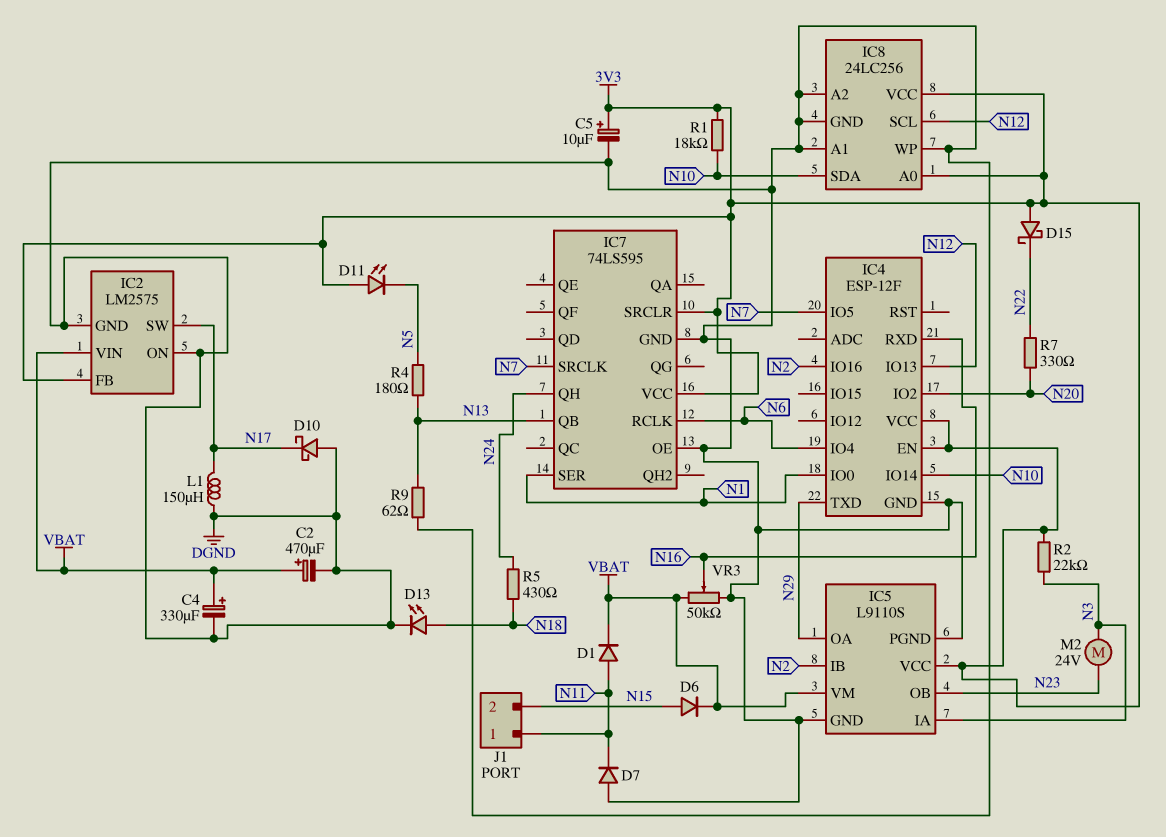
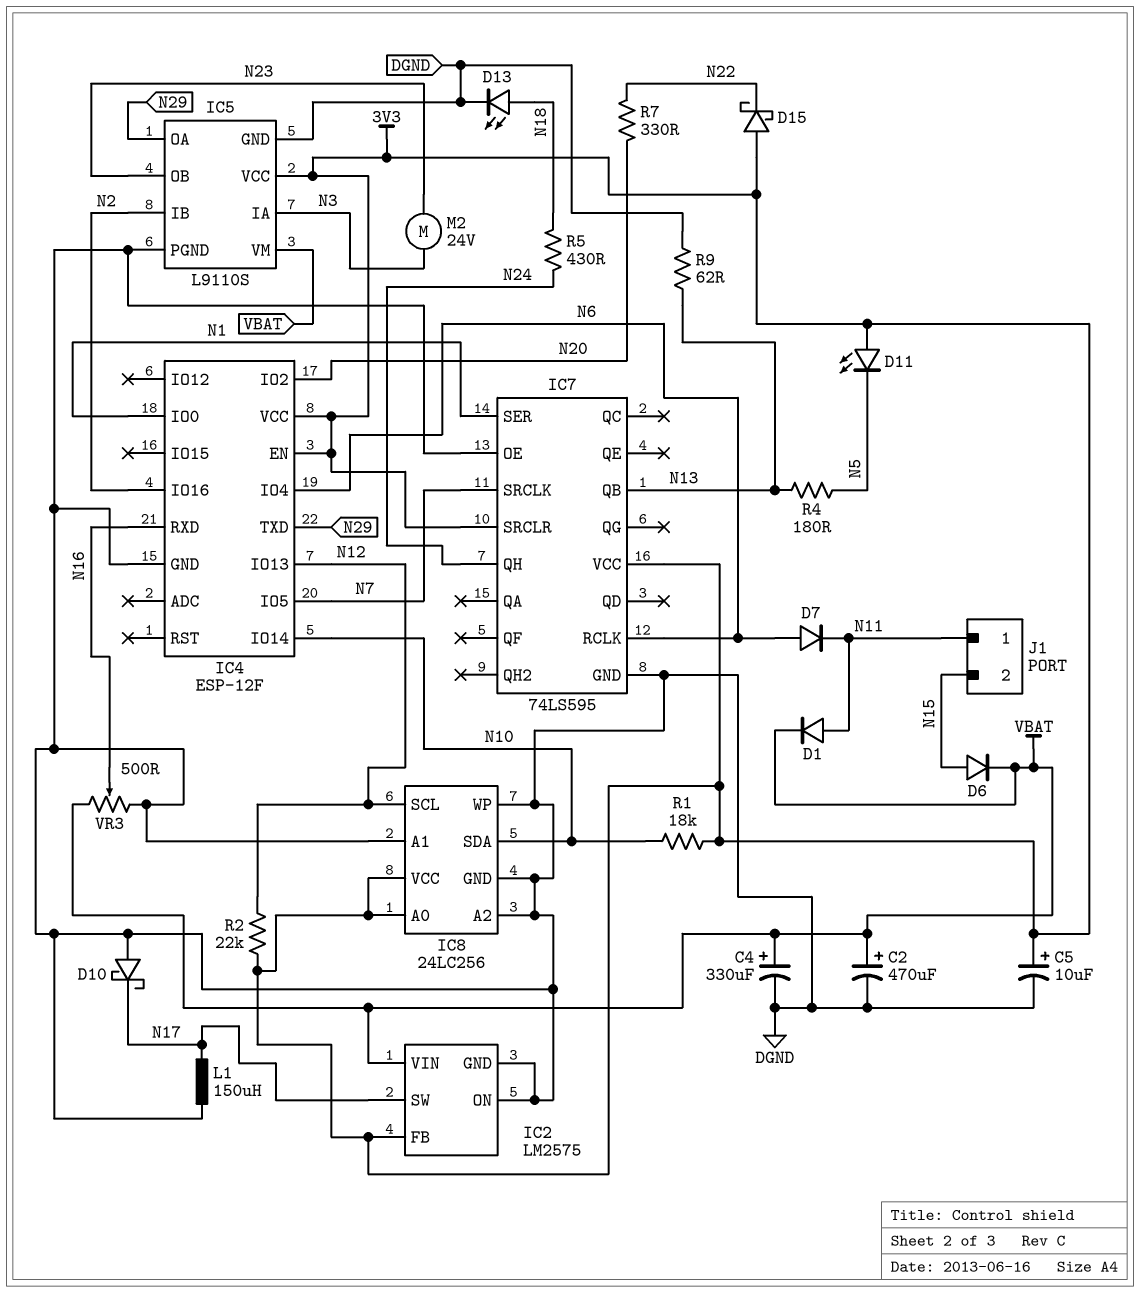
D7: diode (A DGND, K N11) -> diode (A N6, K N11)
R2: 22k (3V3, N3) -> 22k (3V3, N12)
VR3: 50k (DGND, VBAT, wiper N16) -> 500 (DGND, VBAT, wiper N16)

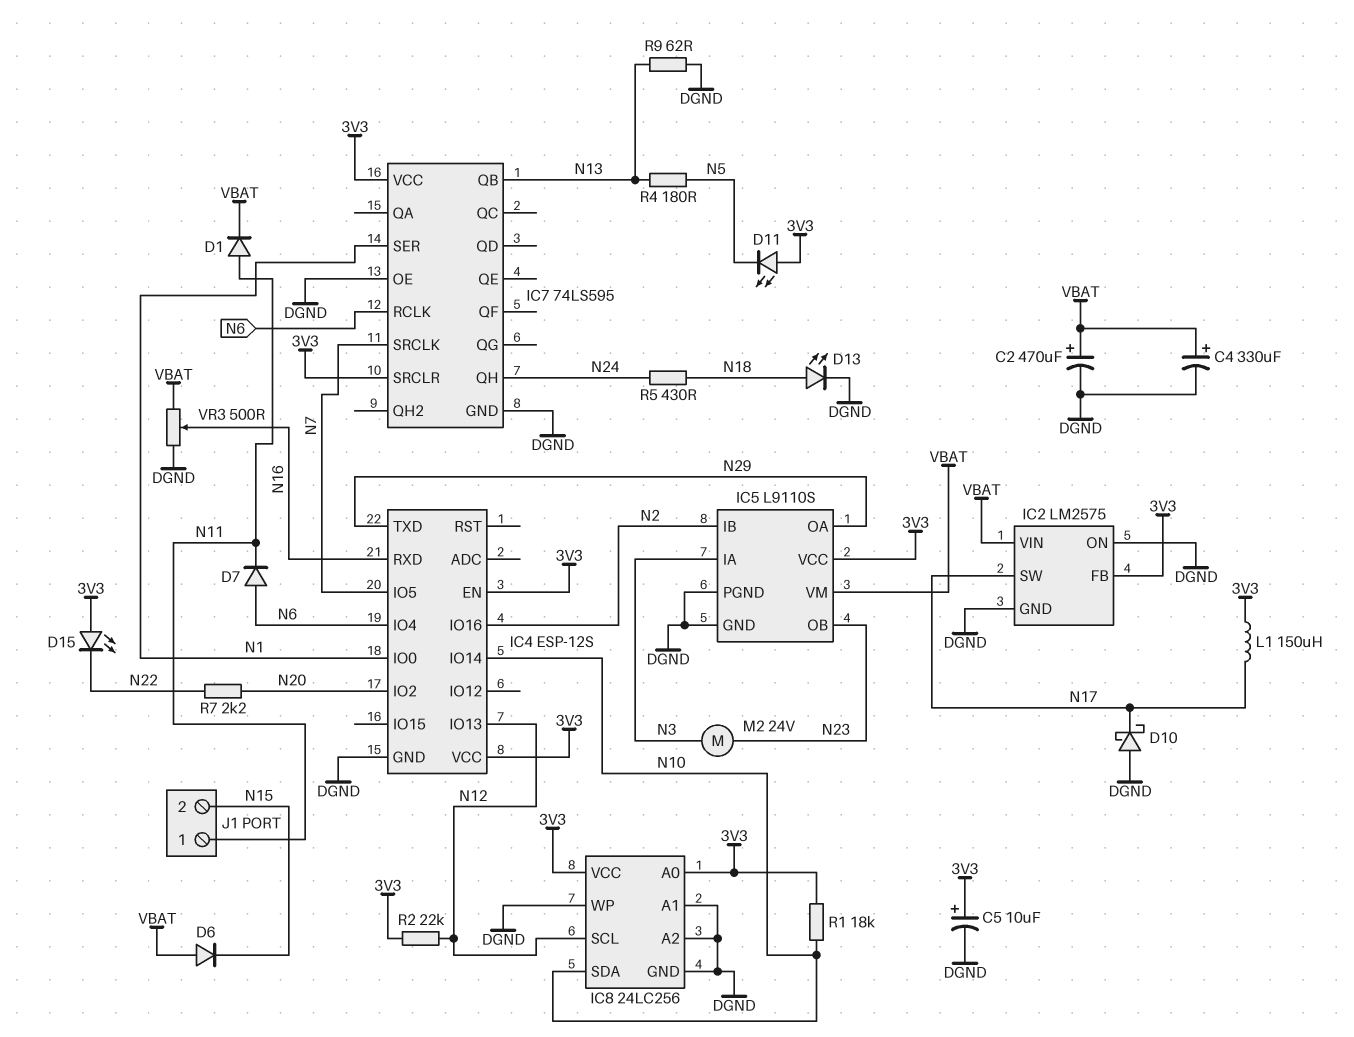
D6: diode (A N15, K VBAT) -> diode (A VBAT, K N15)
D15: schottky (A 3V3, K N22) -> LED (A 3V3, K N22)
IC4: ESP-12F -> ESP-12S
L1: 150uH (DGND, N17) -> 150uH (3V3, N17)
R7: 330 (N20, N22) -> 2.2k (N20, N22)

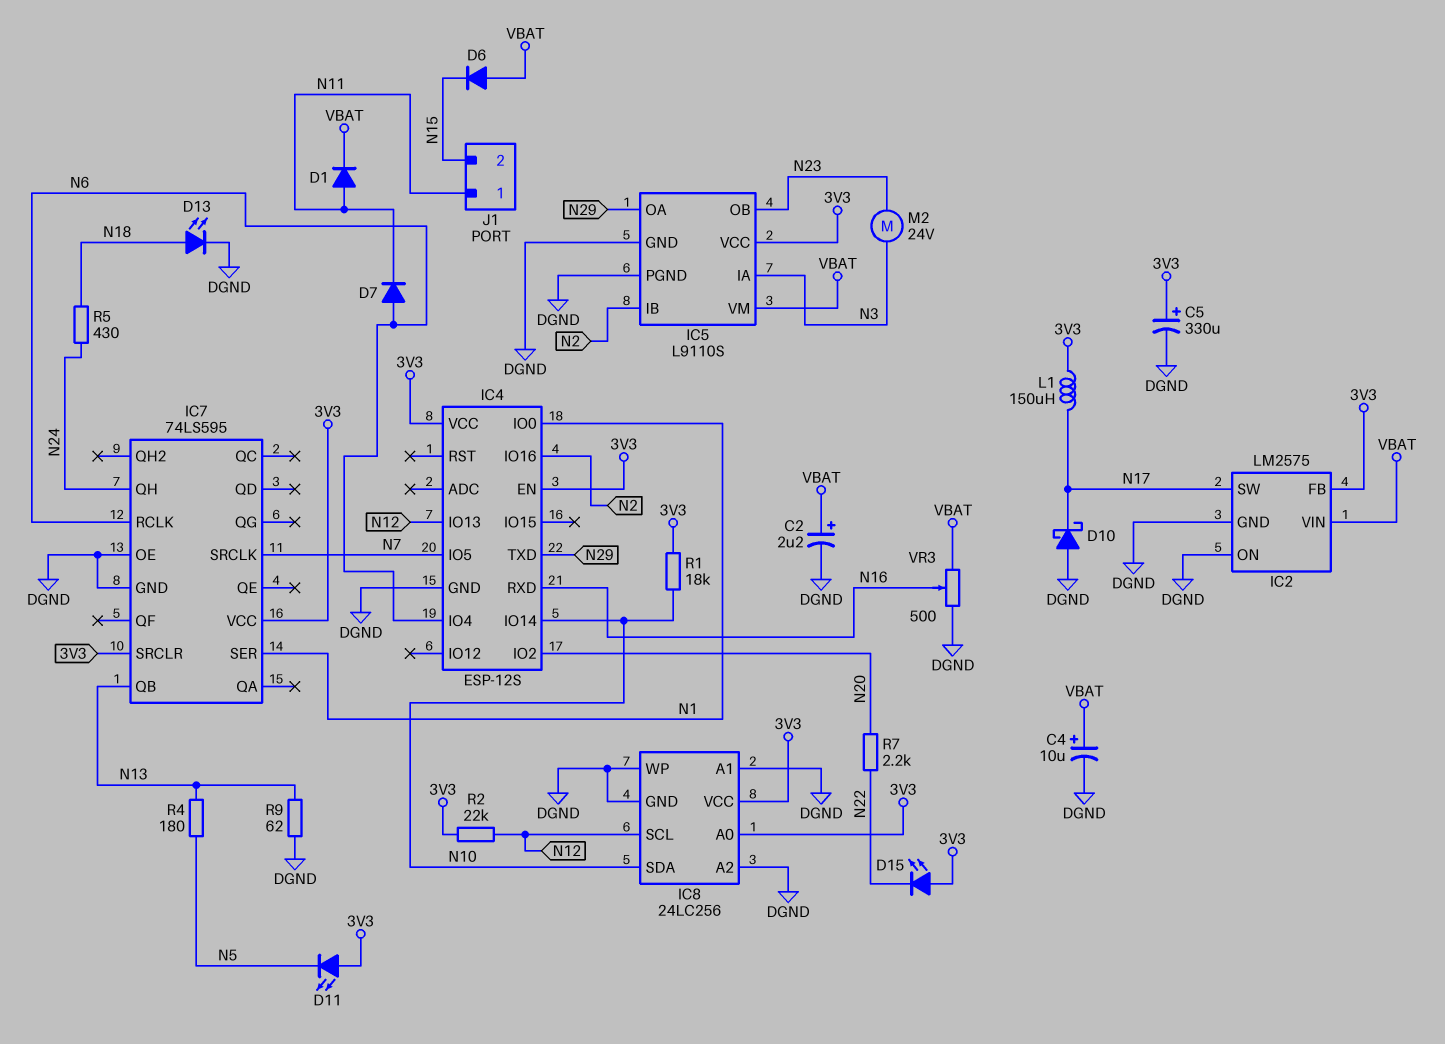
C2: 470uF (plus VBAT, minus DGND) -> 2.2uF (plus VBAT, minus DGND)
C4: 330uF (plus VBAT, minus DGND) -> 10uF (plus VBAT, minus DGND)
C5: 10uF (plus 3V3, minus DGND) -> 330uF (plus 3V3, minus DGND)

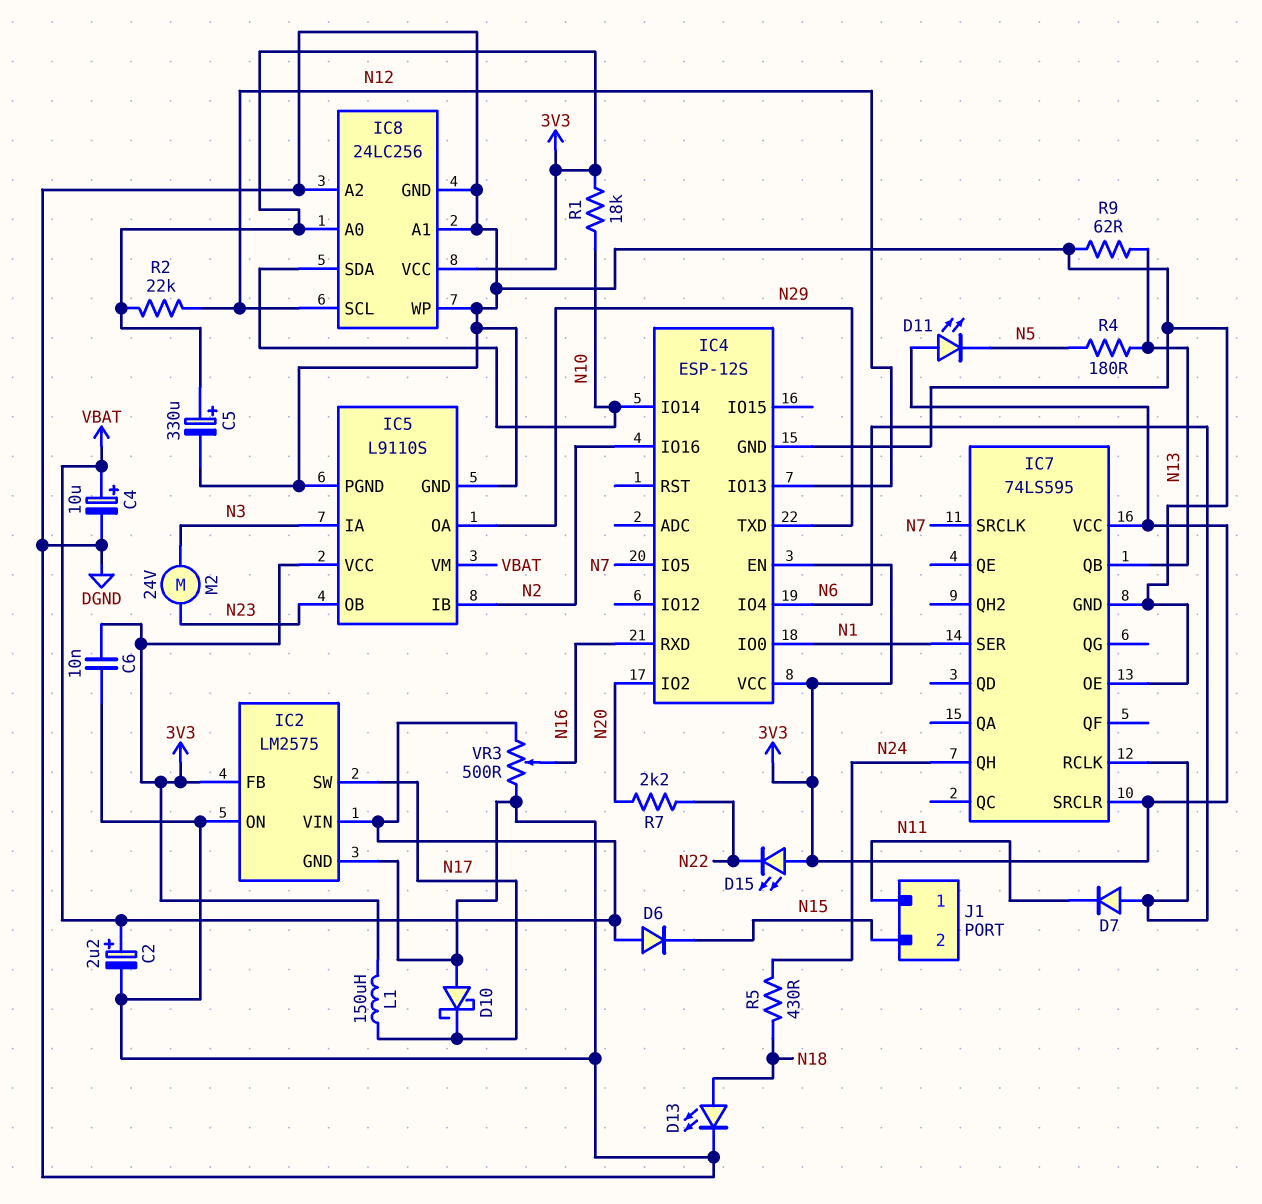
C6: none -> 10nF (3V3, DGND)
D1: diode (A N11, K VBAT) -> none

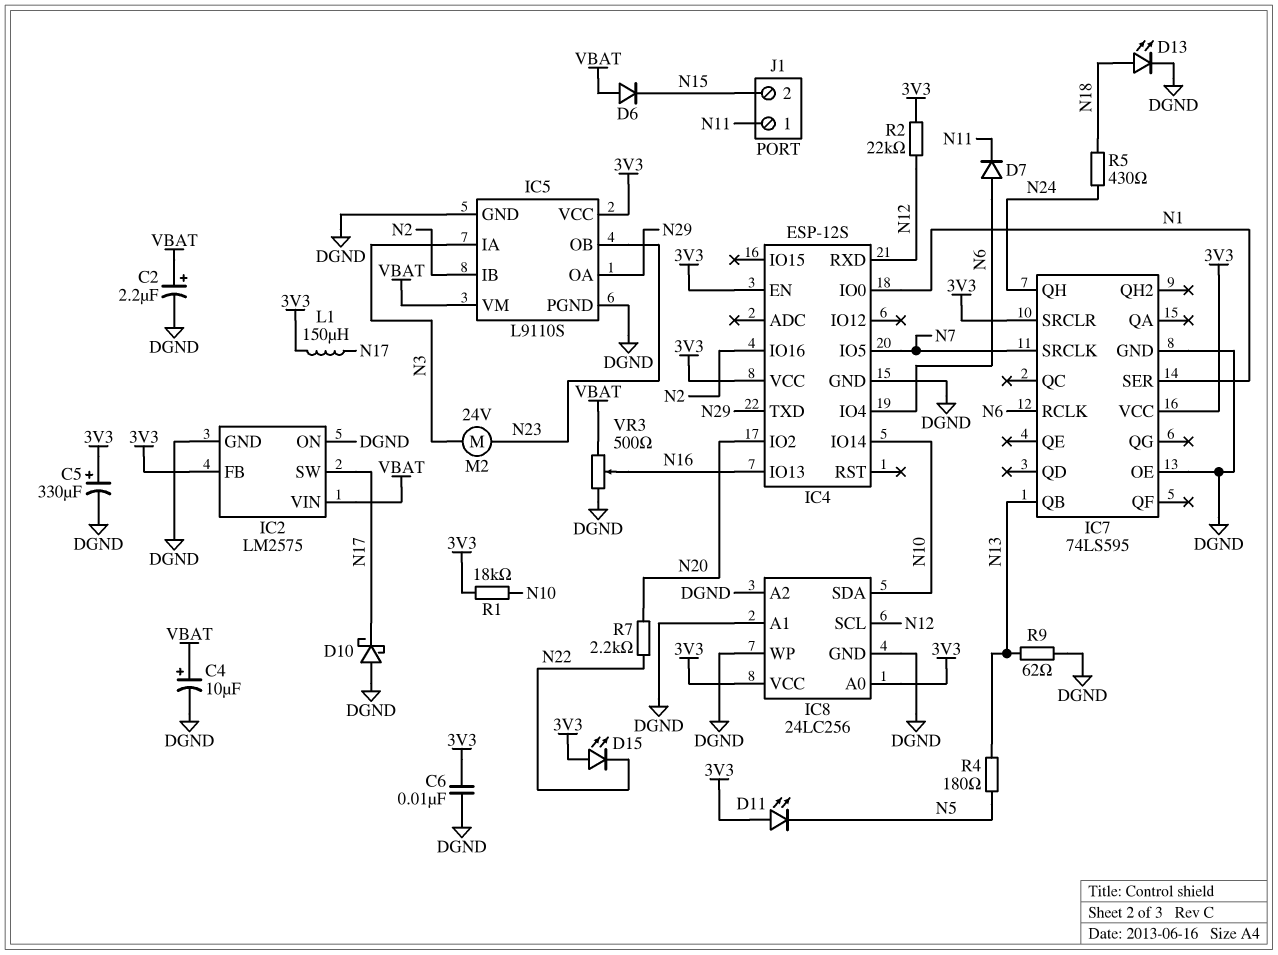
IC4 pin IO13: N12 -> N16
IC4 pin RXD: N16 -> N12

